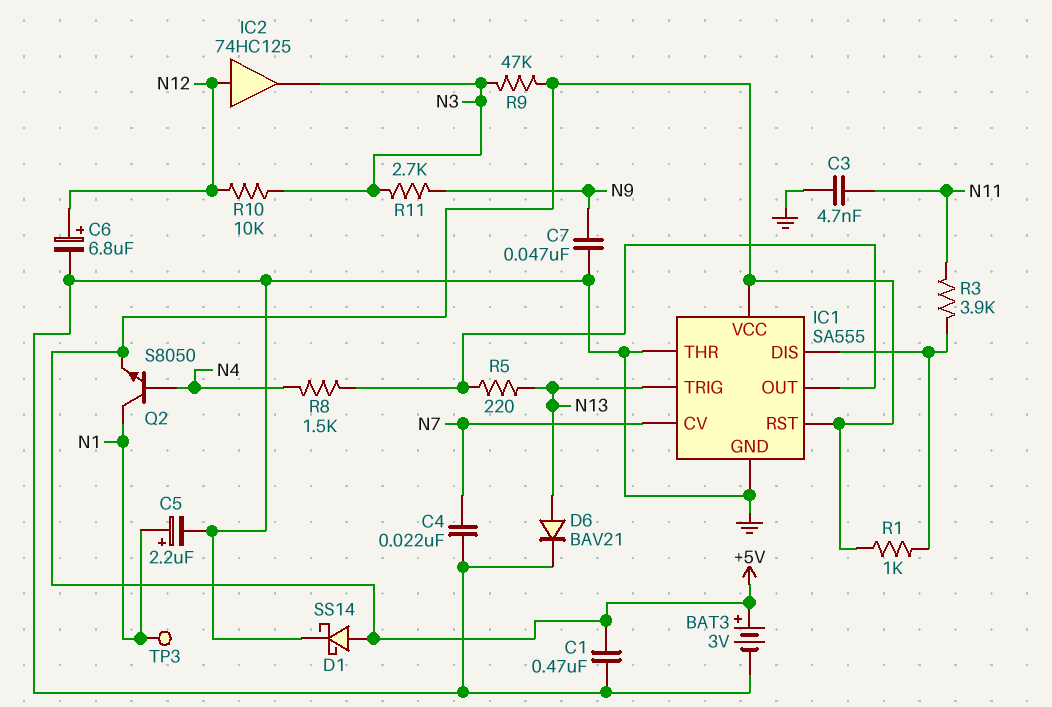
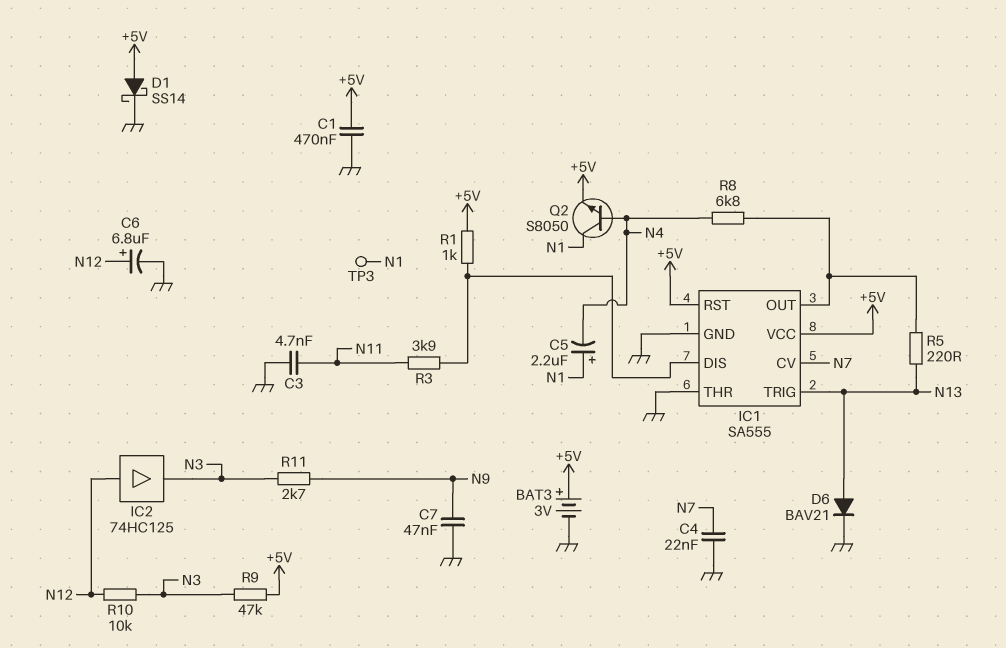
C5: 2.2uF (plus N1, minus GND) -> 2.2uF (plus N1, minus N4)
R8: 1.5k (IC1/OUT, N4) -> 6.8k (IC1/OUT, N4)

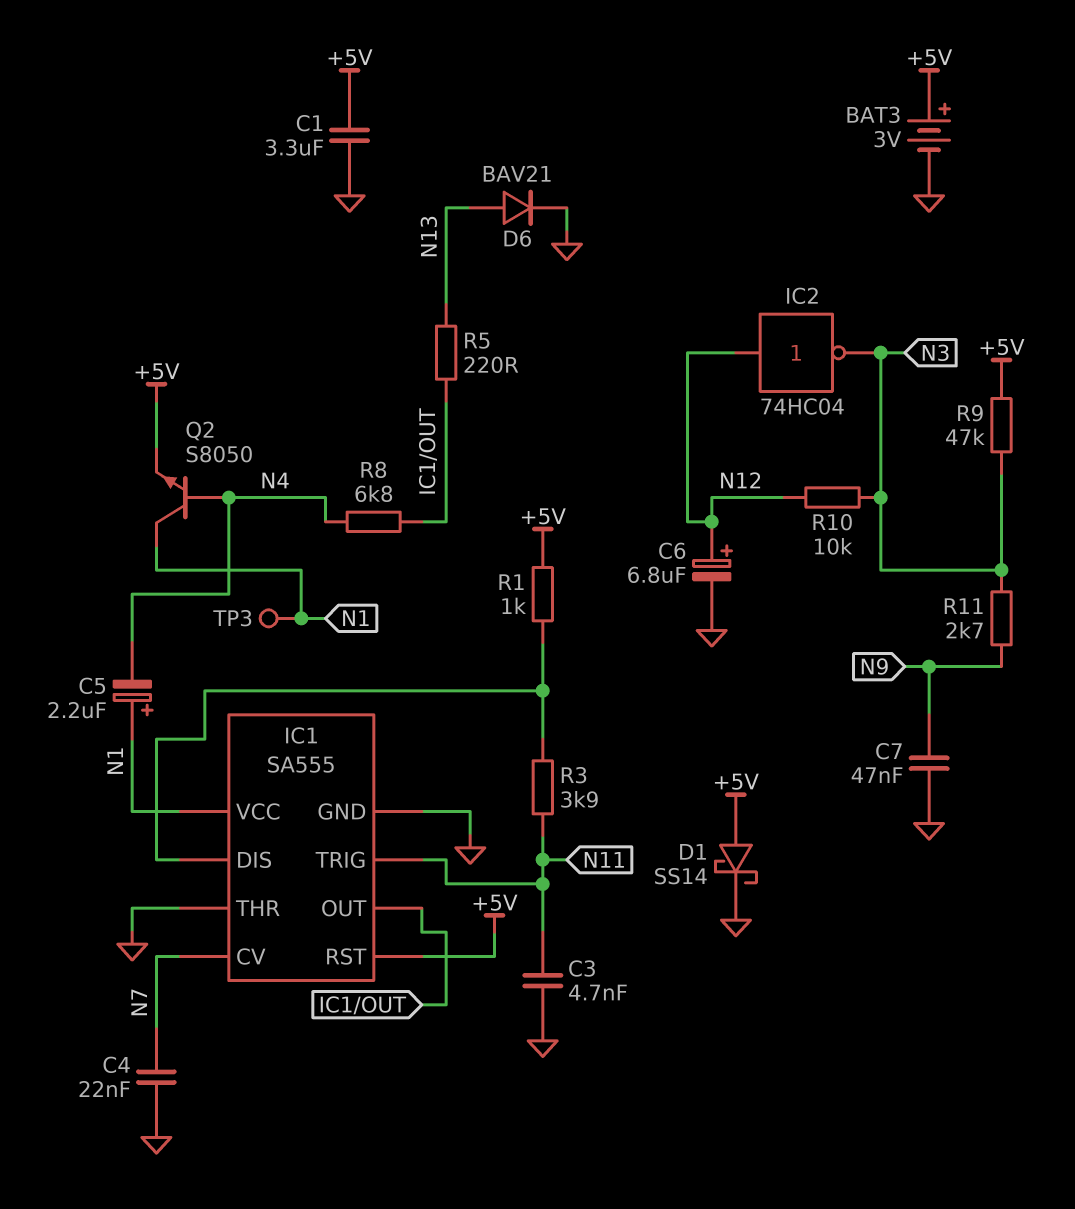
C1: 470nF (+5V, GND) -> 3.3uF (+5V, GND)
IC1 pin TRIG: N13 -> N11
IC1 pin VCC: +5V -> N1
IC2: buffer 74HC125 (in N12, out N3) -> NOT 74HC04 (in N12, out N3)

